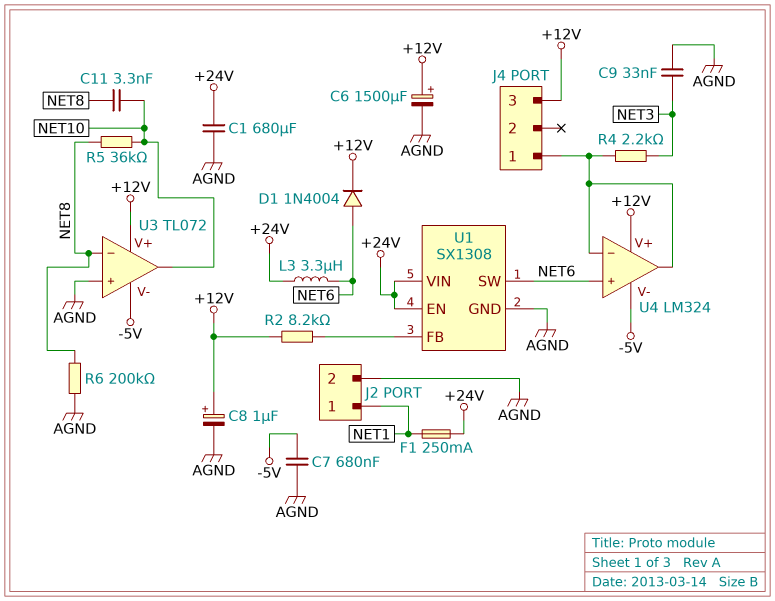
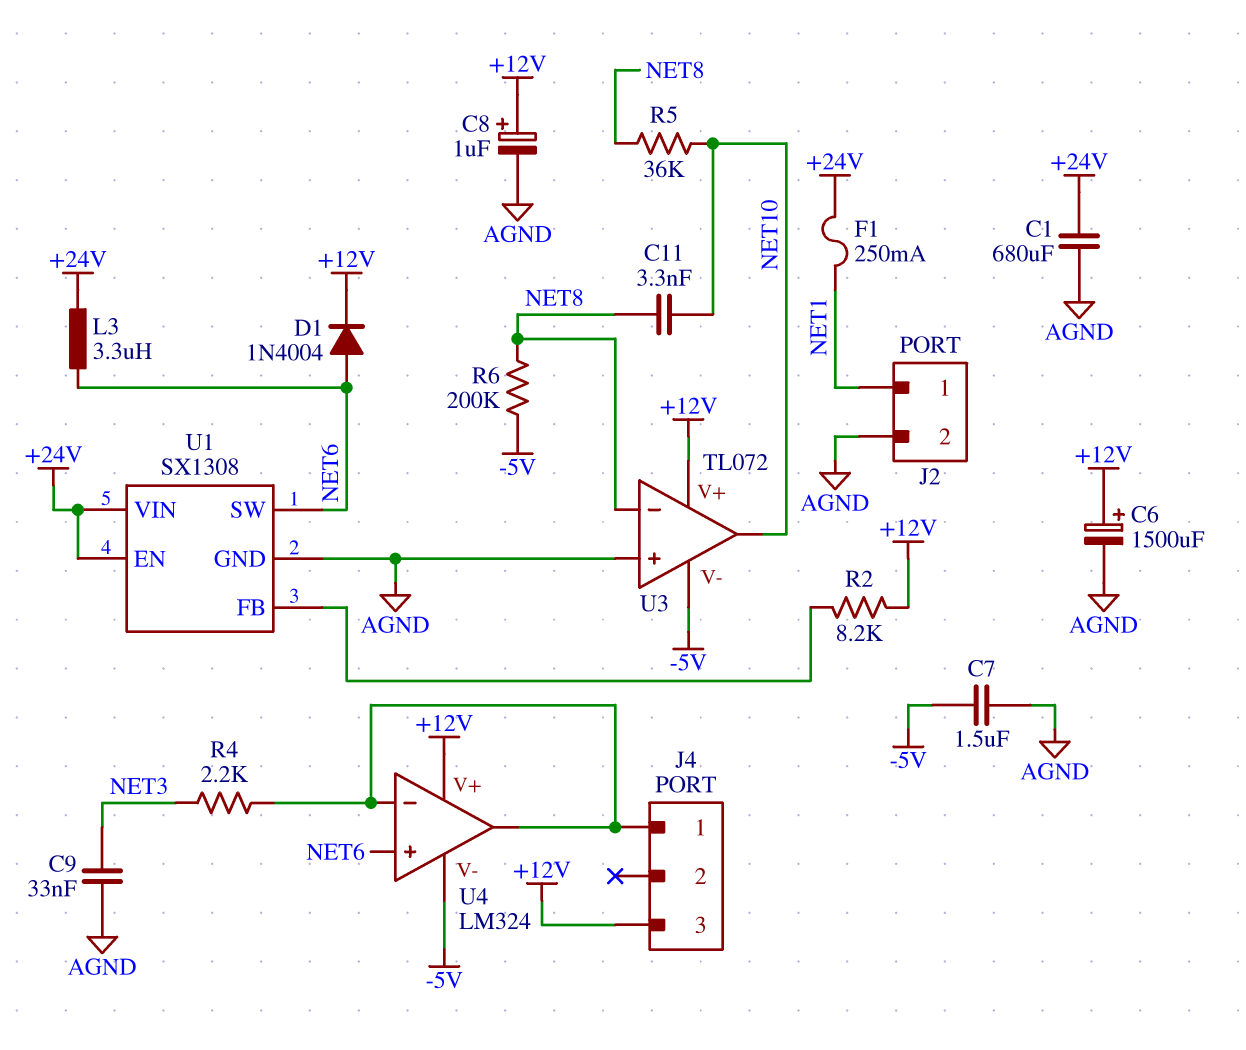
C7: 680nF (-5V, AGND) -> 1.5uF (-5V, AGND)
R6: 200k (AGND, NET8) -> 200k (-5V, NET8)

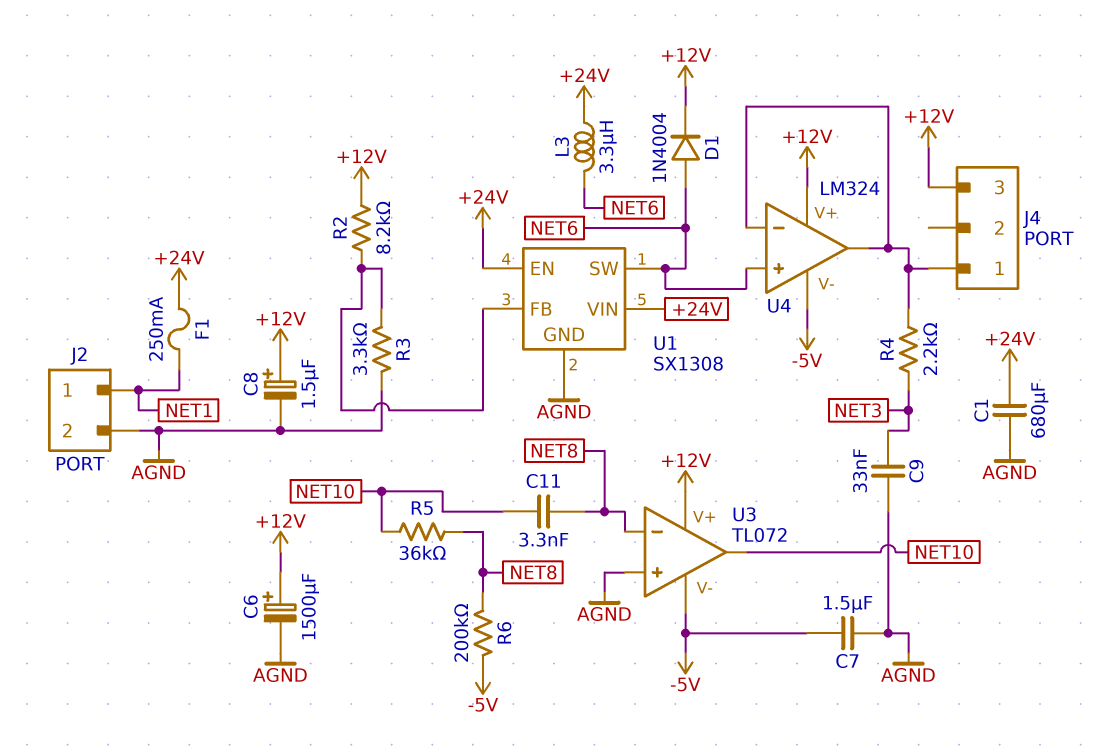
C8: 1uF (plus +12V, minus AGND) -> 1.5uF (plus +12V, minus AGND)
R3: none -> 3.3k (AGND, U1/FB)

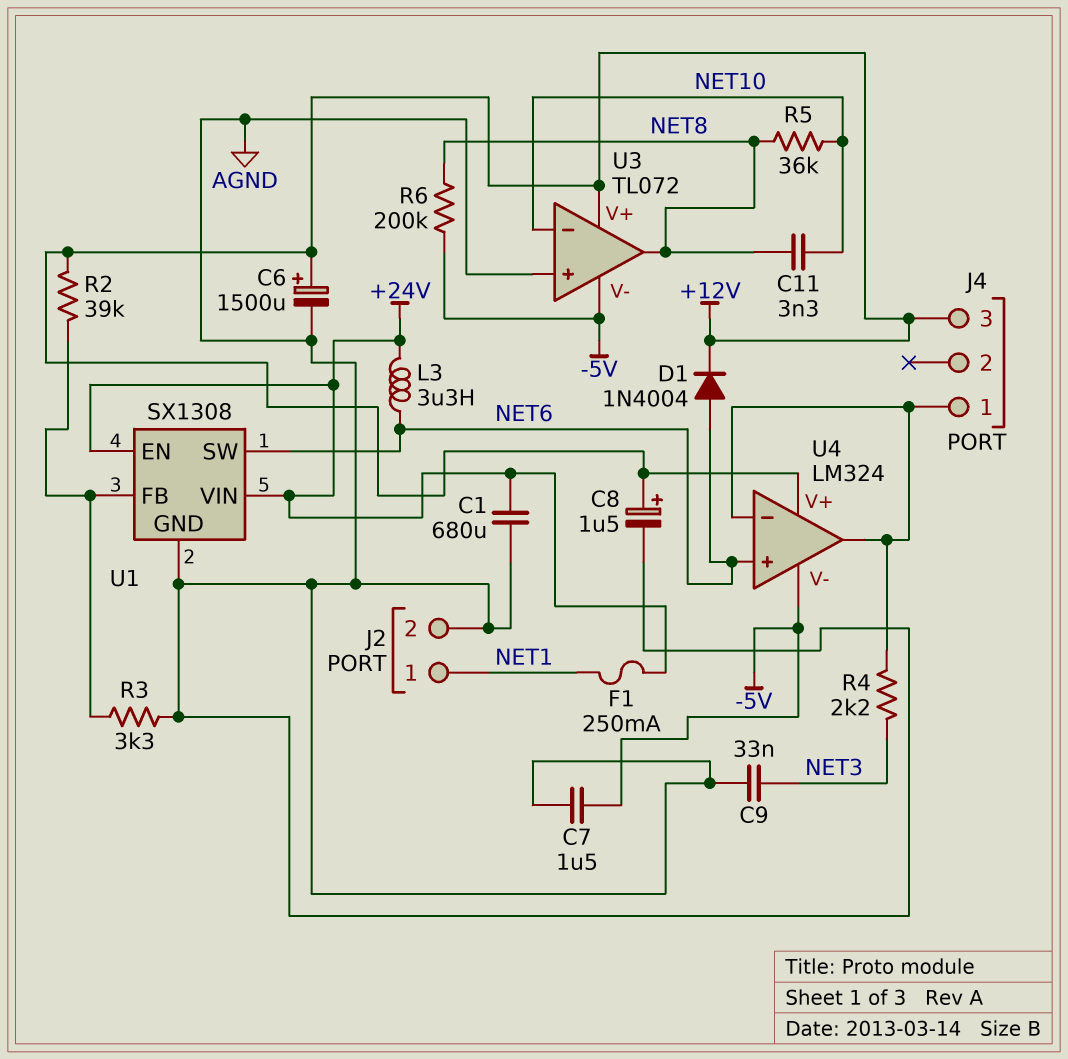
R2: 8.2k (+12V, U1/FB) -> 39k (+12V, U1/FB)
U3 pin in-: NET8 -> NET10
U3 pin out: NET10 -> NET8

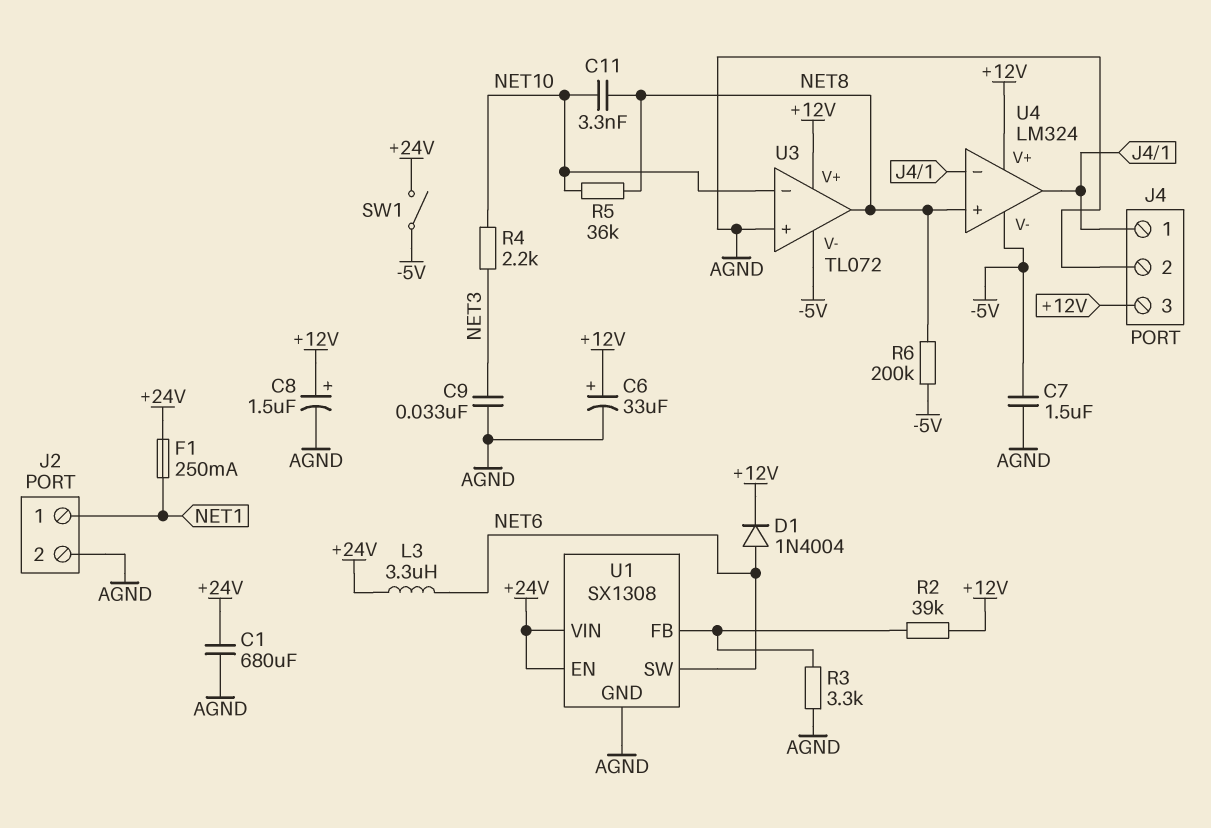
C6: 1500uF (plus +12V, minus AGND) -> 33uF (plus +12V, minus AGND)
J4 pin 2: none -> AGND
R4: 2.2k (J4/1, NET3) -> 2.2k (NET3, NET10)
SW1: none -> switch (+24V, -5V)
U4 pin in+: NET6 -> NET8

